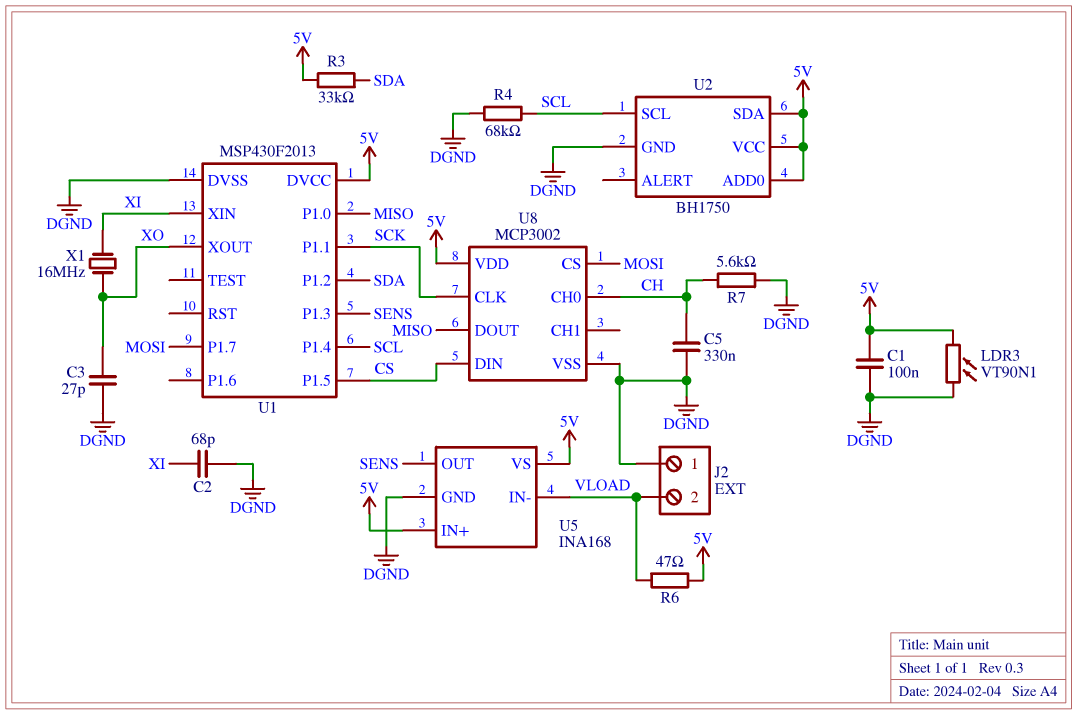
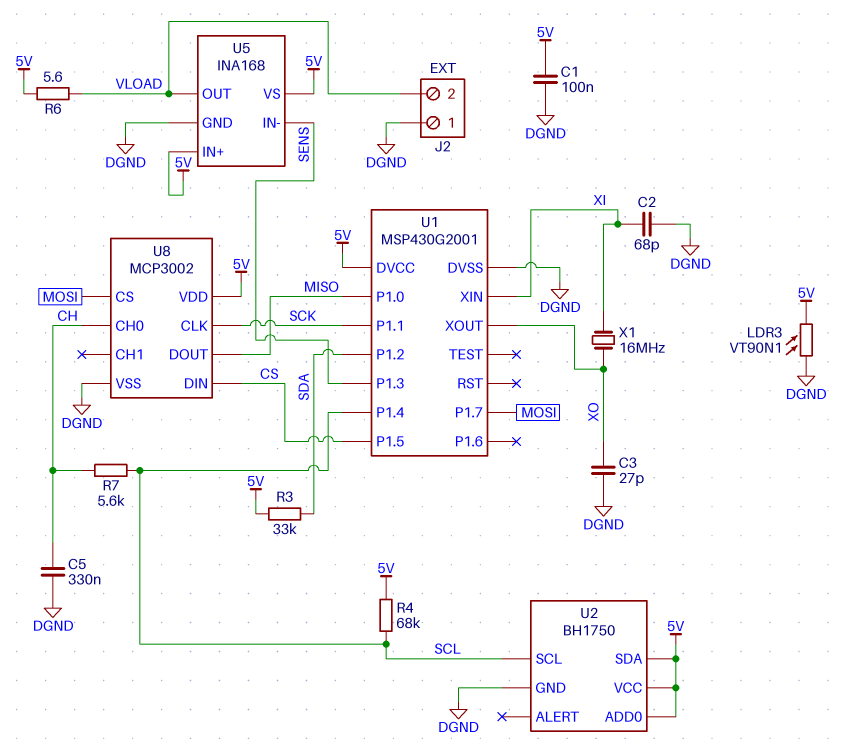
R4: 68k (DGND, SCL) -> 68k (5V, SCL)
R6: 47 (5V, VLOAD) -> 5.6 (5V, VLOAD)
R7: 5.6k (CH, DGND) -> 5.6k (CH, SCL)
U1: MSP430F2013 -> MSP430G2001
U5 pin IN-: VLOAD -> SENS
U5 pin OUT: SENS -> VLOAD

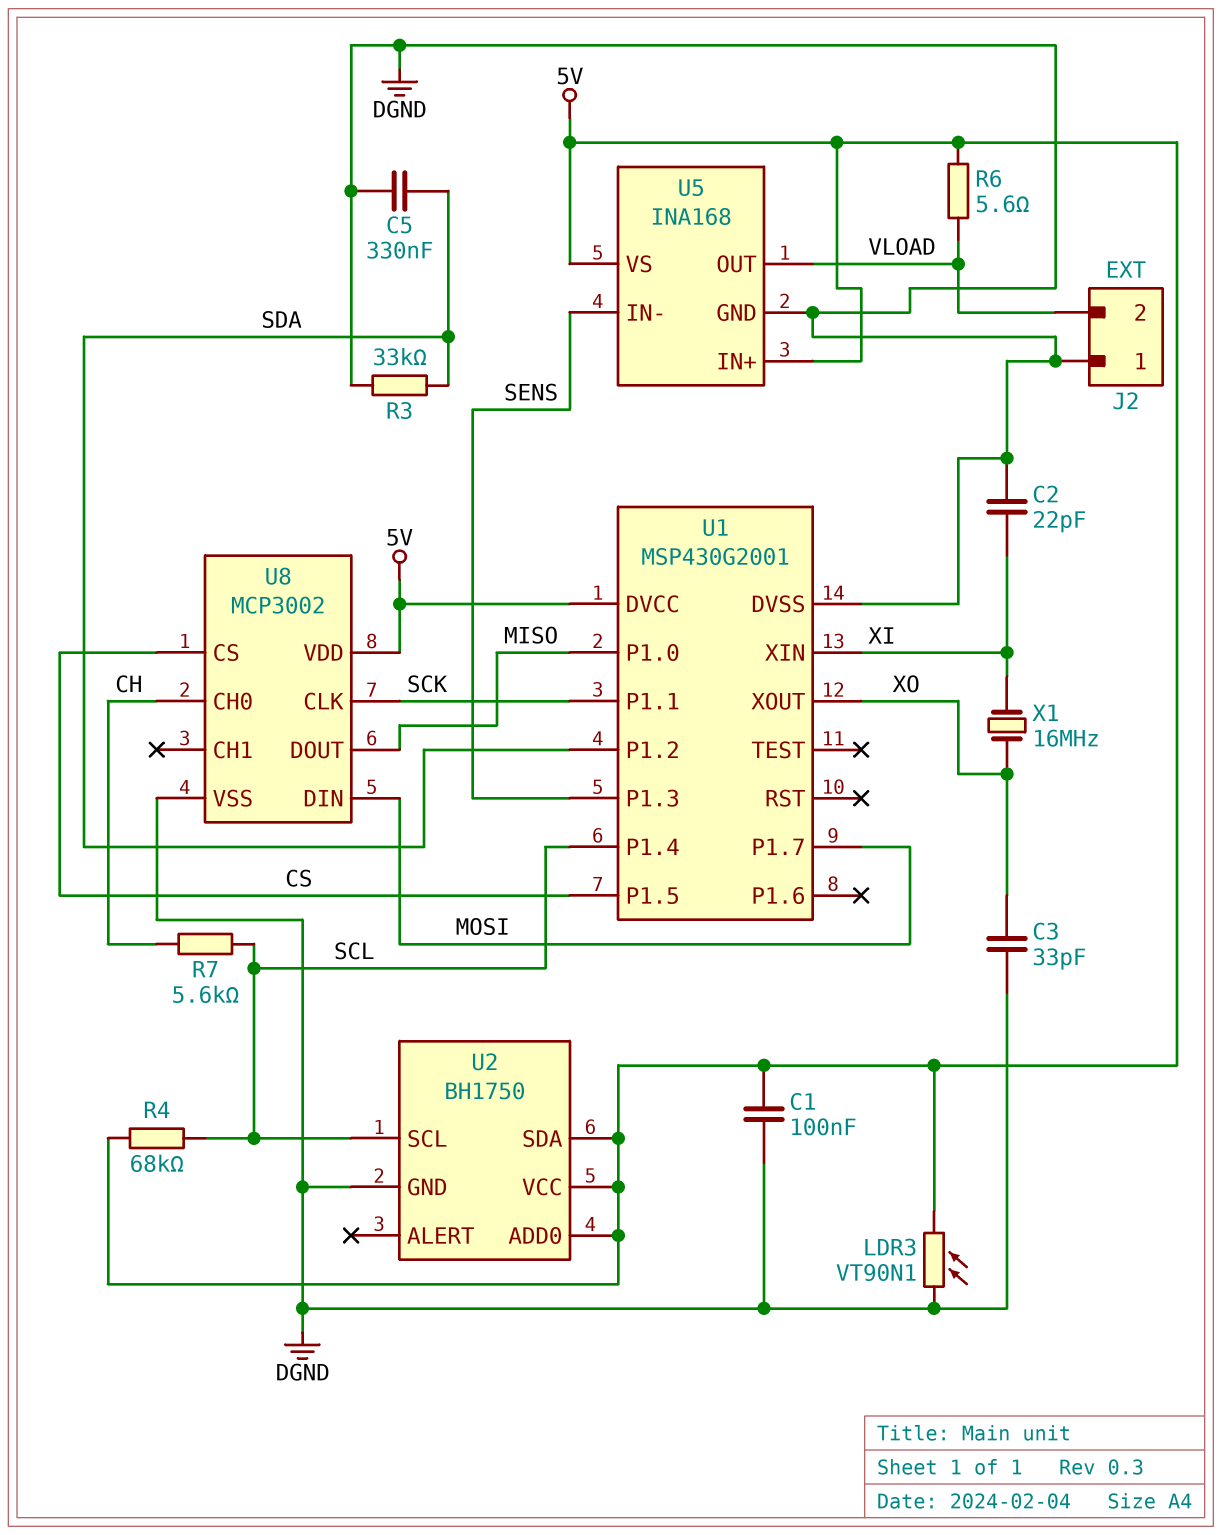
C2: 68pF (DGND, XI) -> 22pF (DGND, XI)
C3: 27pF (DGND, XO) -> 33pF (DGND, XO)
C5: 330nF (CH, DGND) -> 330nF (DGND, SDA)
R3: 33k (5V, SDA) -> 33k (DGND, SDA)
U8 pin CS: MOSI -> CS
U8 pin DIN: CS -> MOSI

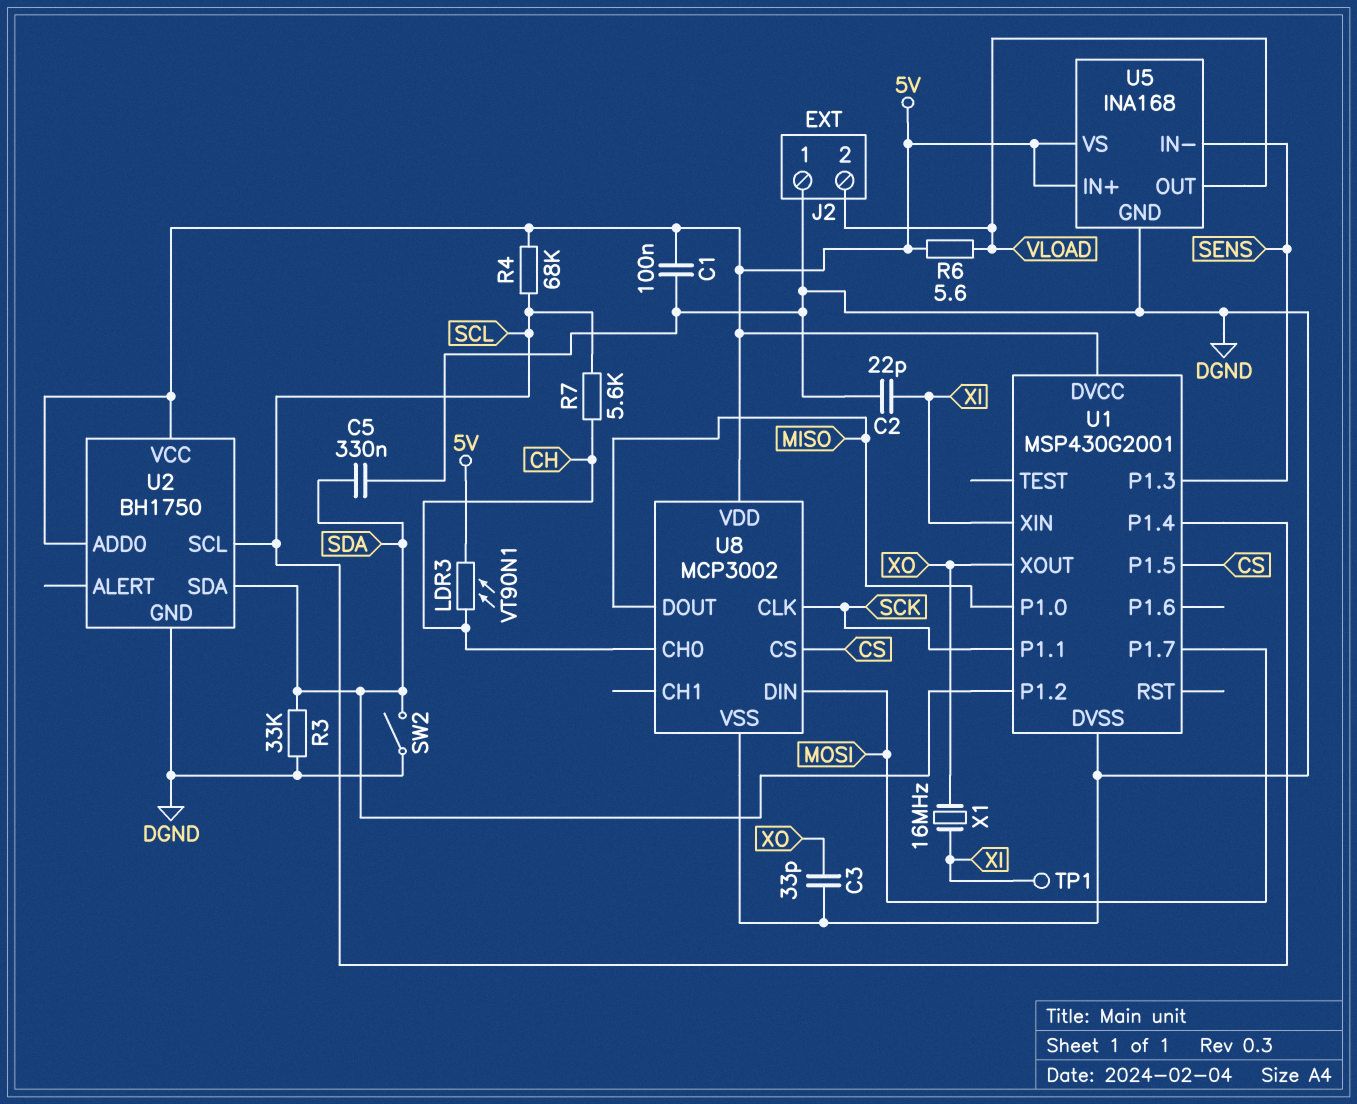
LDR3: VT90N1 (5V, DGND) -> VT90N1 (5V, CH)
SW2: none -> switch (DGND, SDA)
TP1: none -> test point (XI)
U2 pin SDA: 5V -> SDA

